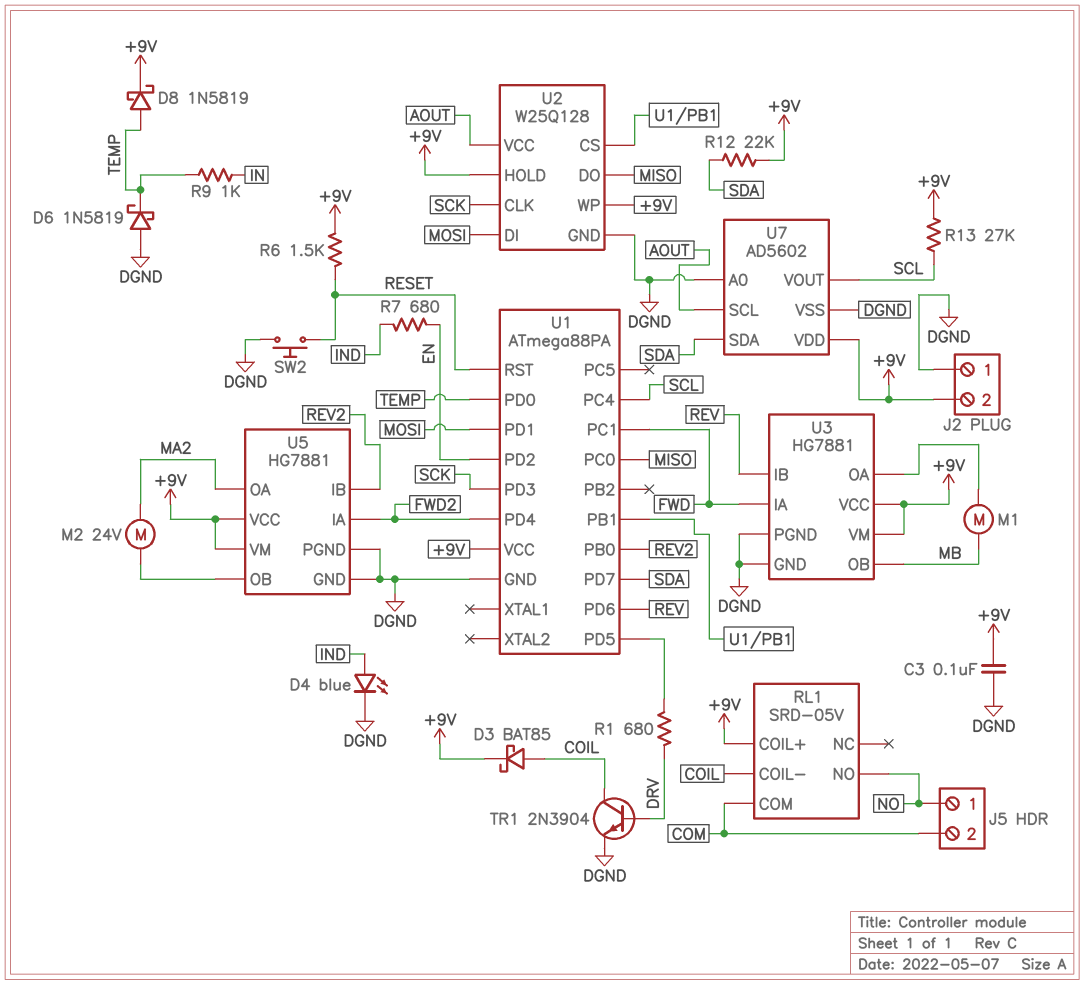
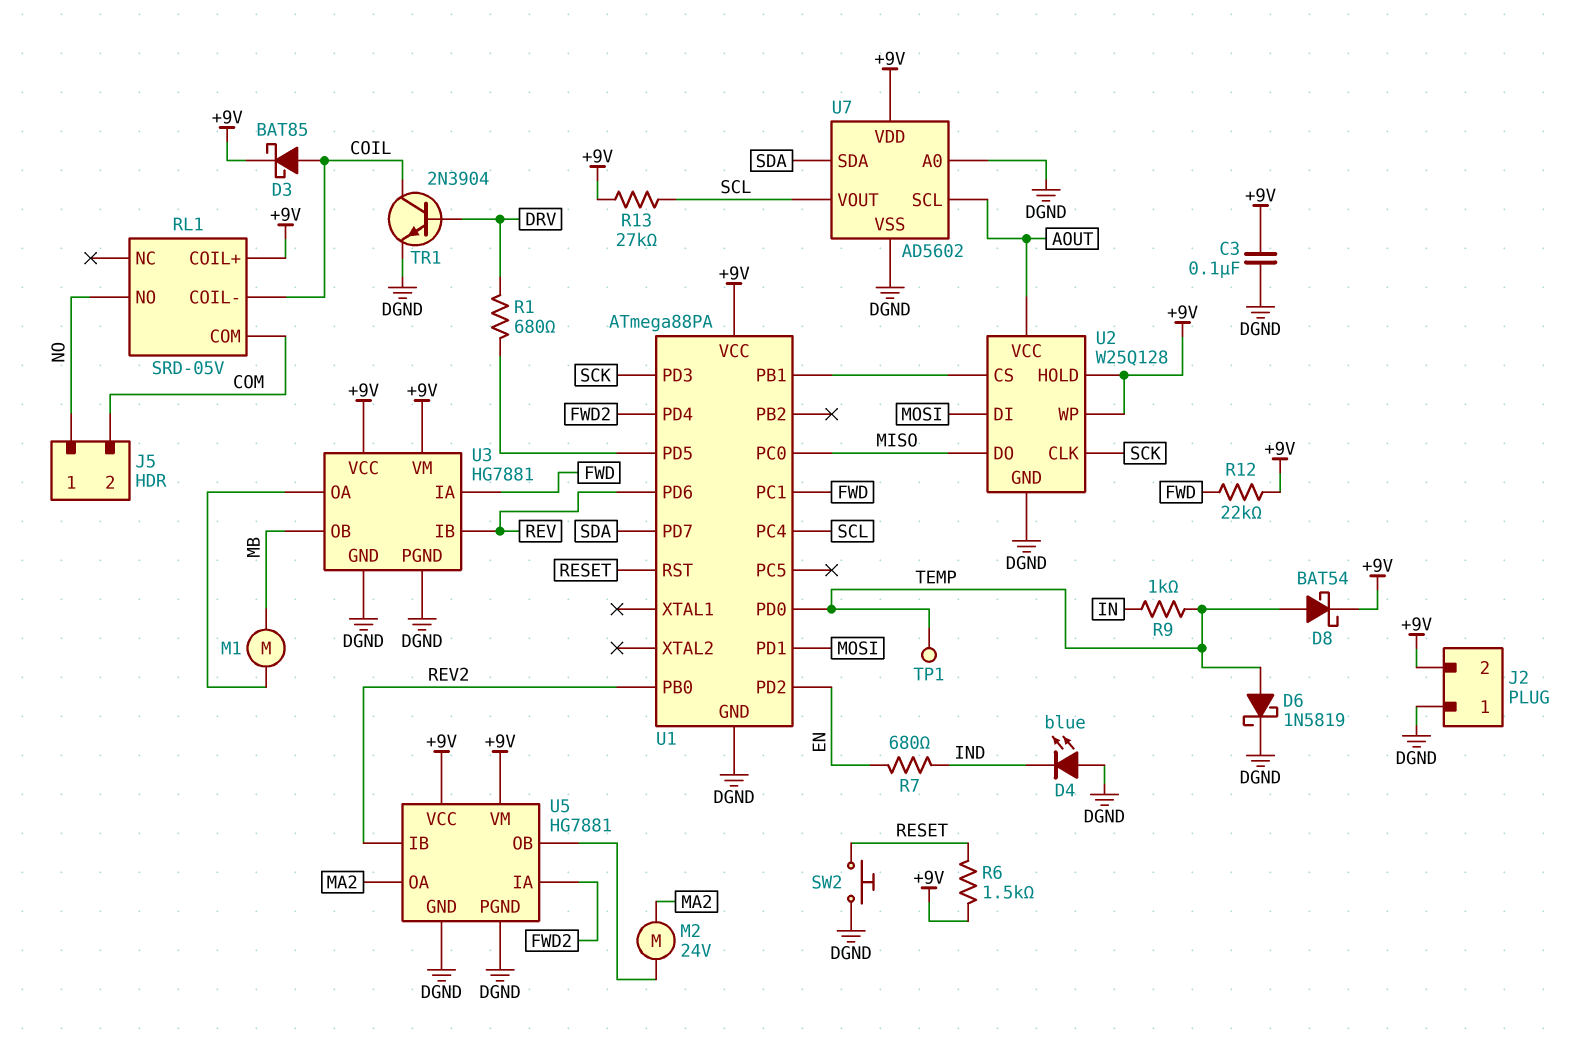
D4: LED blue (A IND, K DGND) -> LED blue (A DGND, K IND)
D6: schottky 1N5819 (A DGND, K TEMP) -> schottky 1N5819 (A TEMP, K DGND)
D8: schottky 1N5819 (A TEMP, K +9V) -> schottky BAT54 (A TEMP, K +9V)
R12: 22k (+9V, SDA) -> 22k (+9V, FWD)
TP1: none -> test point (TEMP)

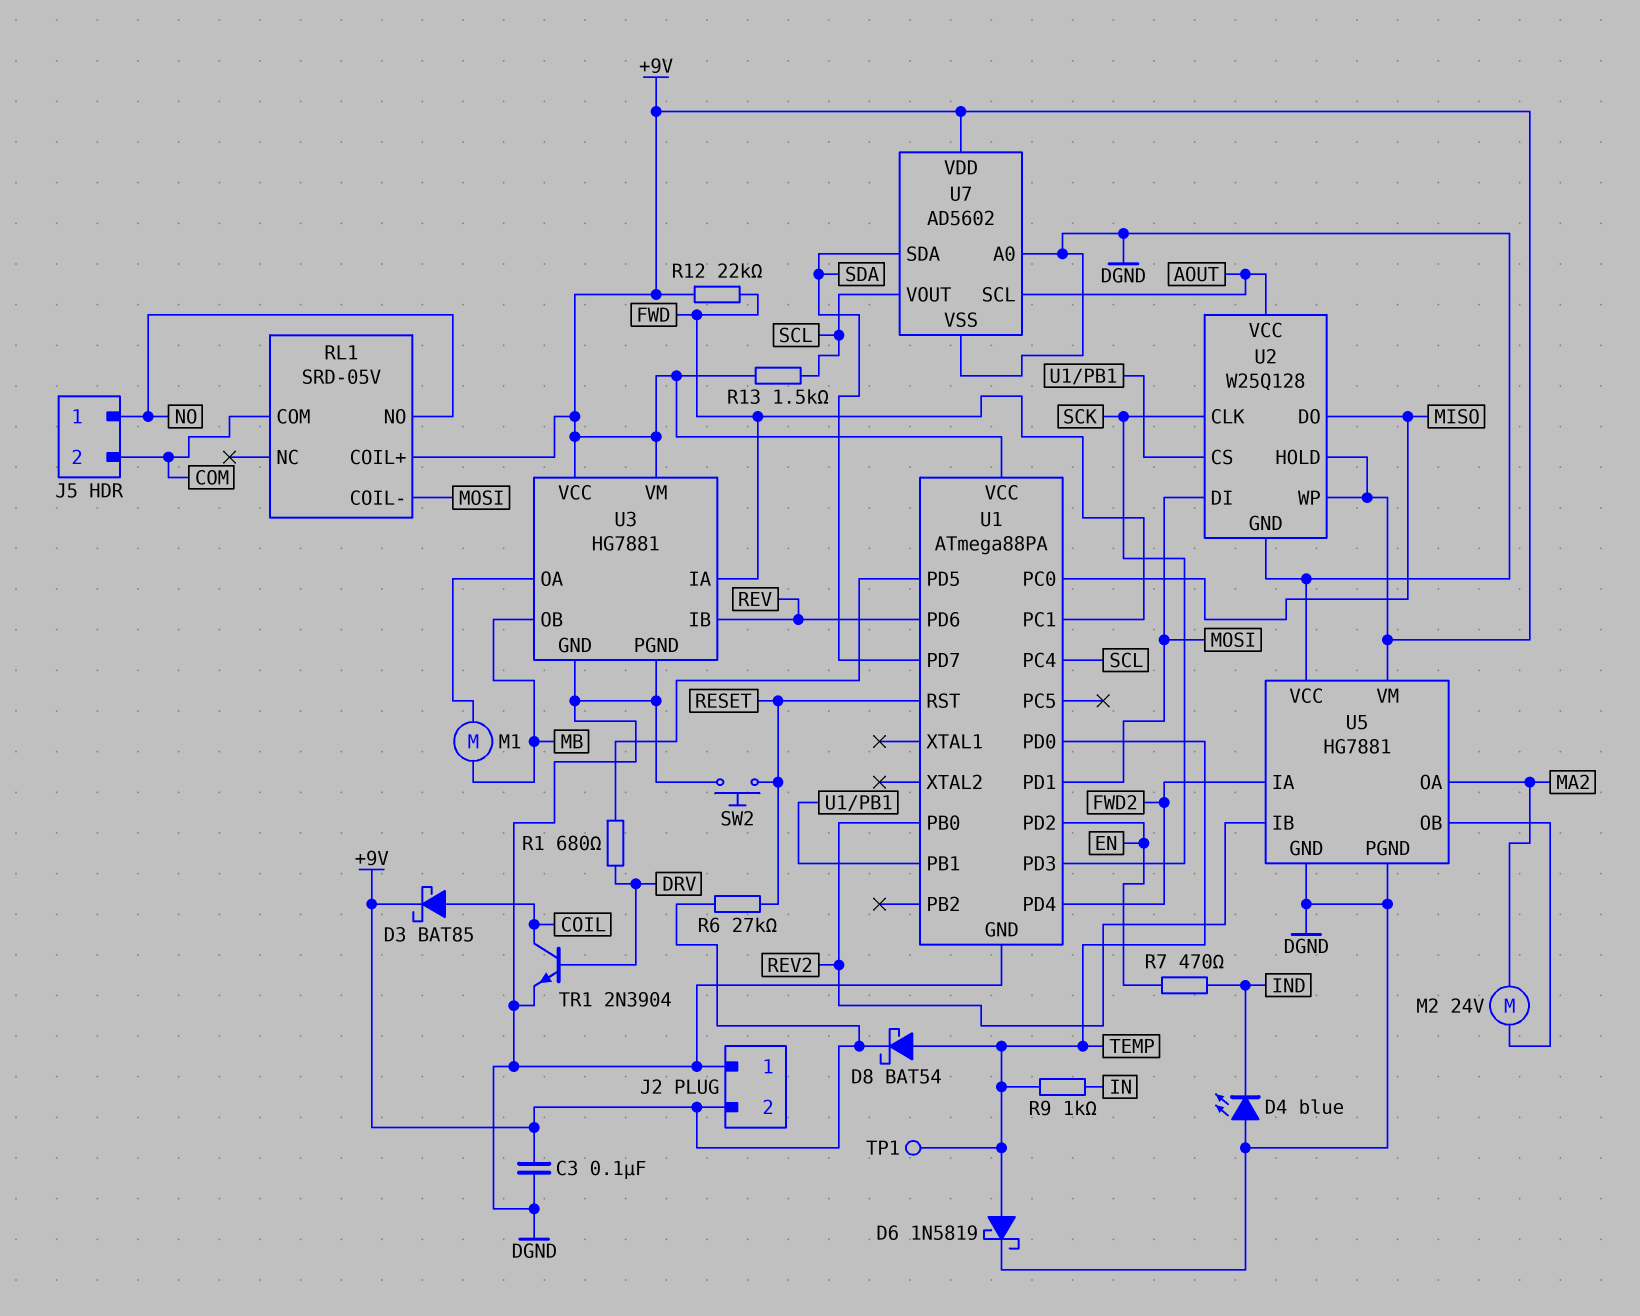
R6: 1.5k (+9V, RESET) -> 27k (+9V, RESET)
R7: 680 (EN, IND) -> 470 (EN, IND)
R13: 27k (+9V, SCL) -> 1.5k (+9V, SCL)
RL1 pin COIL-: COIL -> MOSI
U5 pin VCC: +9V -> DGND

